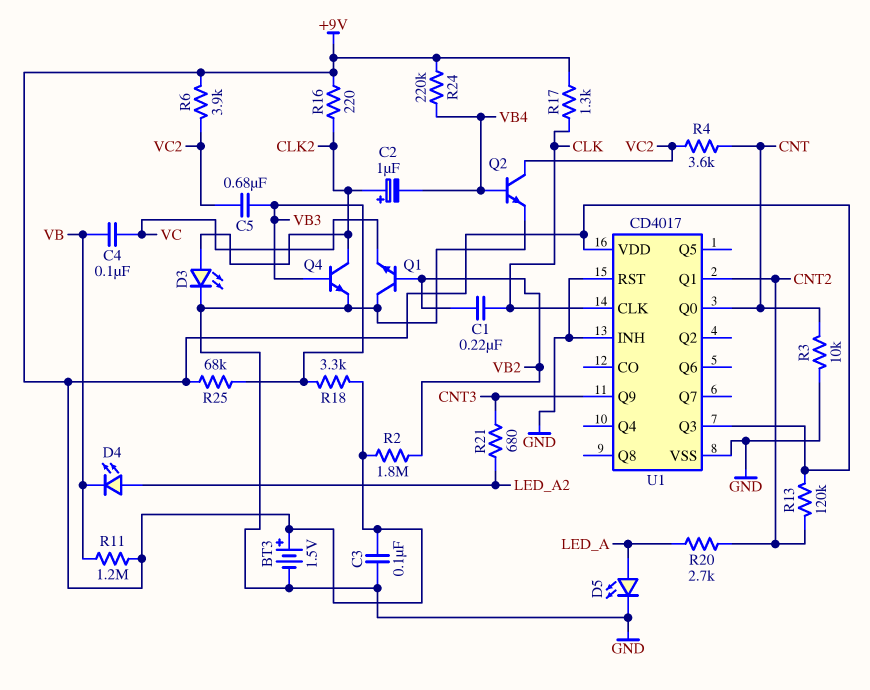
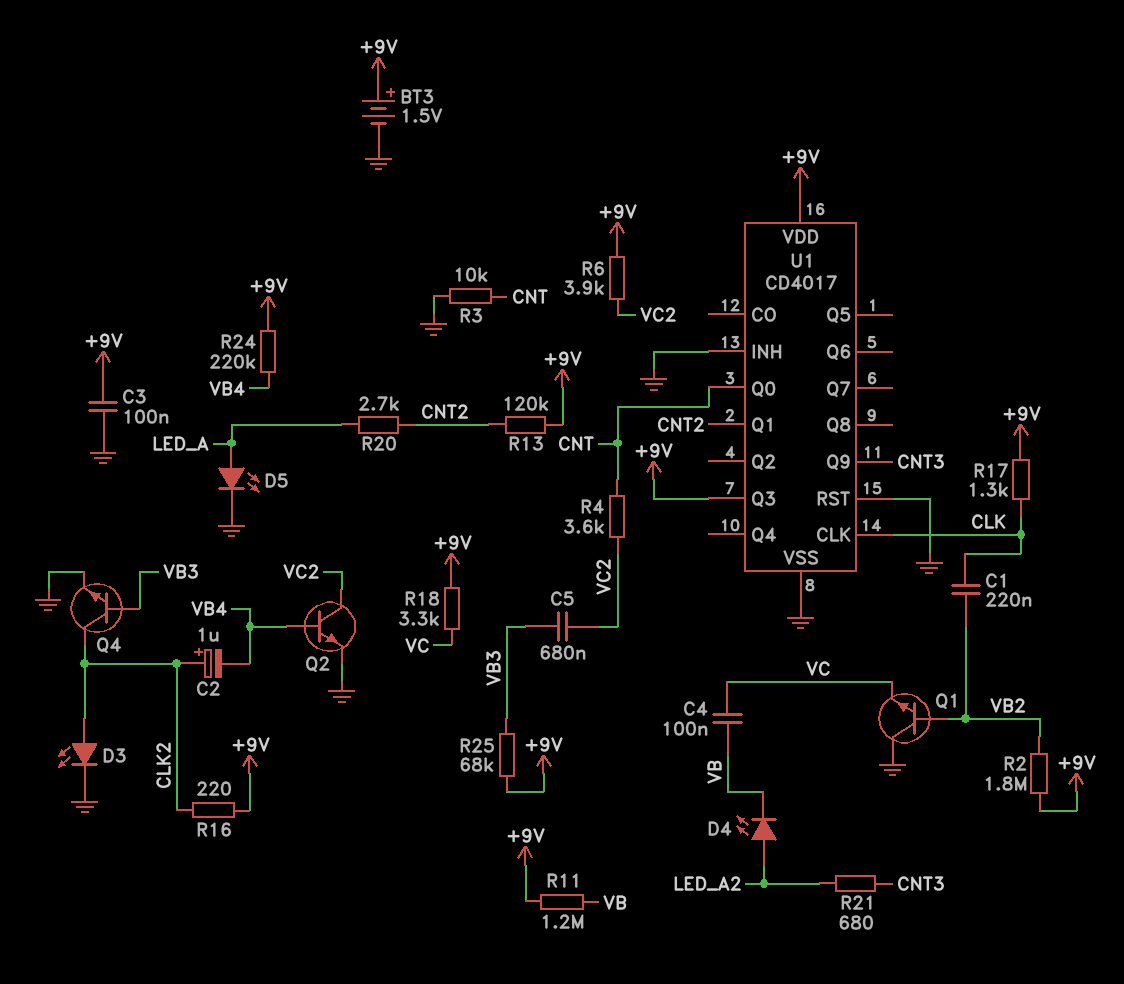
R18: 3.3k (+9V, VB3) -> 3.3k (+9V, VC)

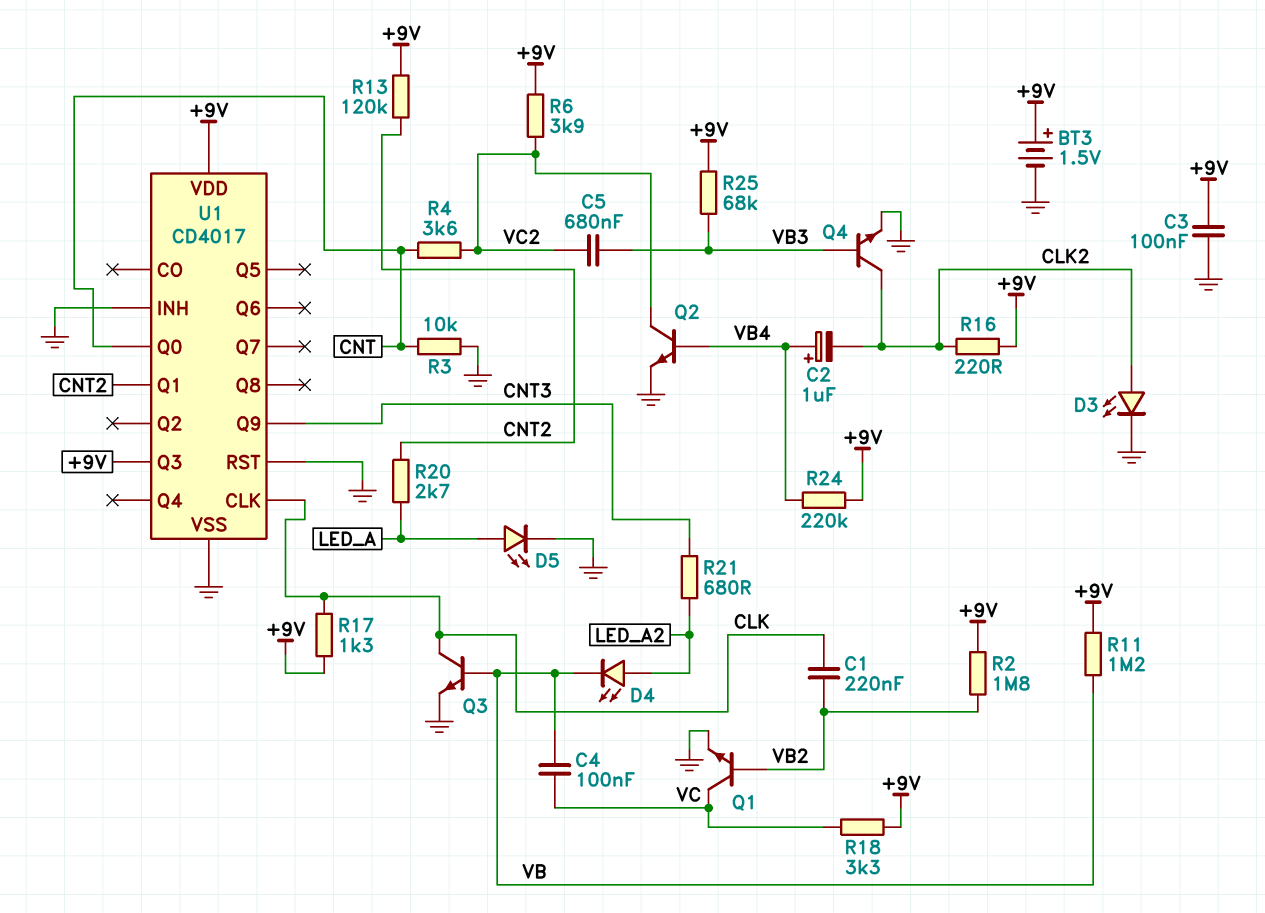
C2: 1uF (plus CLK2, minus VB4) -> 1uF (plus VB4, minus CLK2)
Q1: NPN (B VB2, C GND, E VC) -> NPN (B VB2, C VC, E GND)
Q3: none -> NPN (B VB, C CLK, E GND)

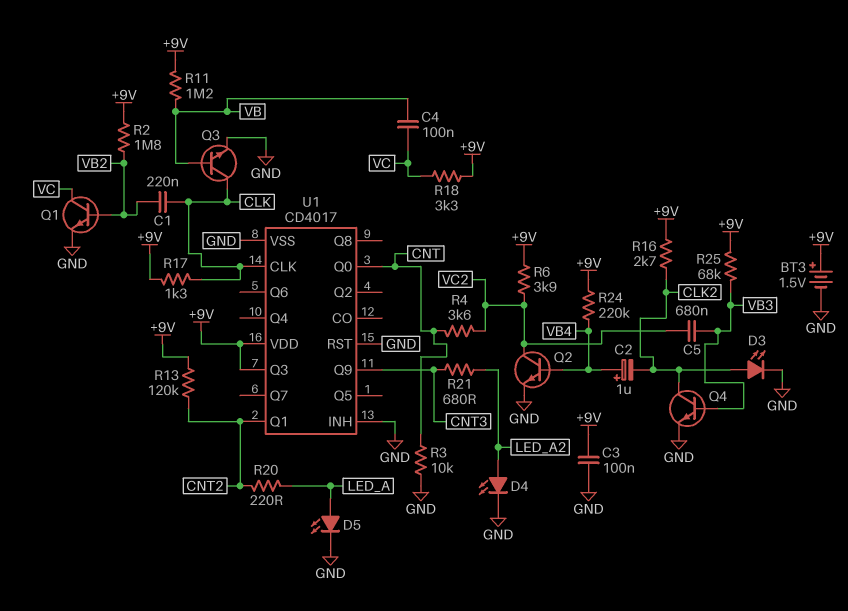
D4: LED (A LED_A2, K VB) -> LED (A LED_A2, K GND)
R16: 220 (+9V, CLK2) -> 2.7k (+9V, CLK2)
R20: 2.7k (CNT2, LED_A) -> 220 (CNT2, LED_A)

